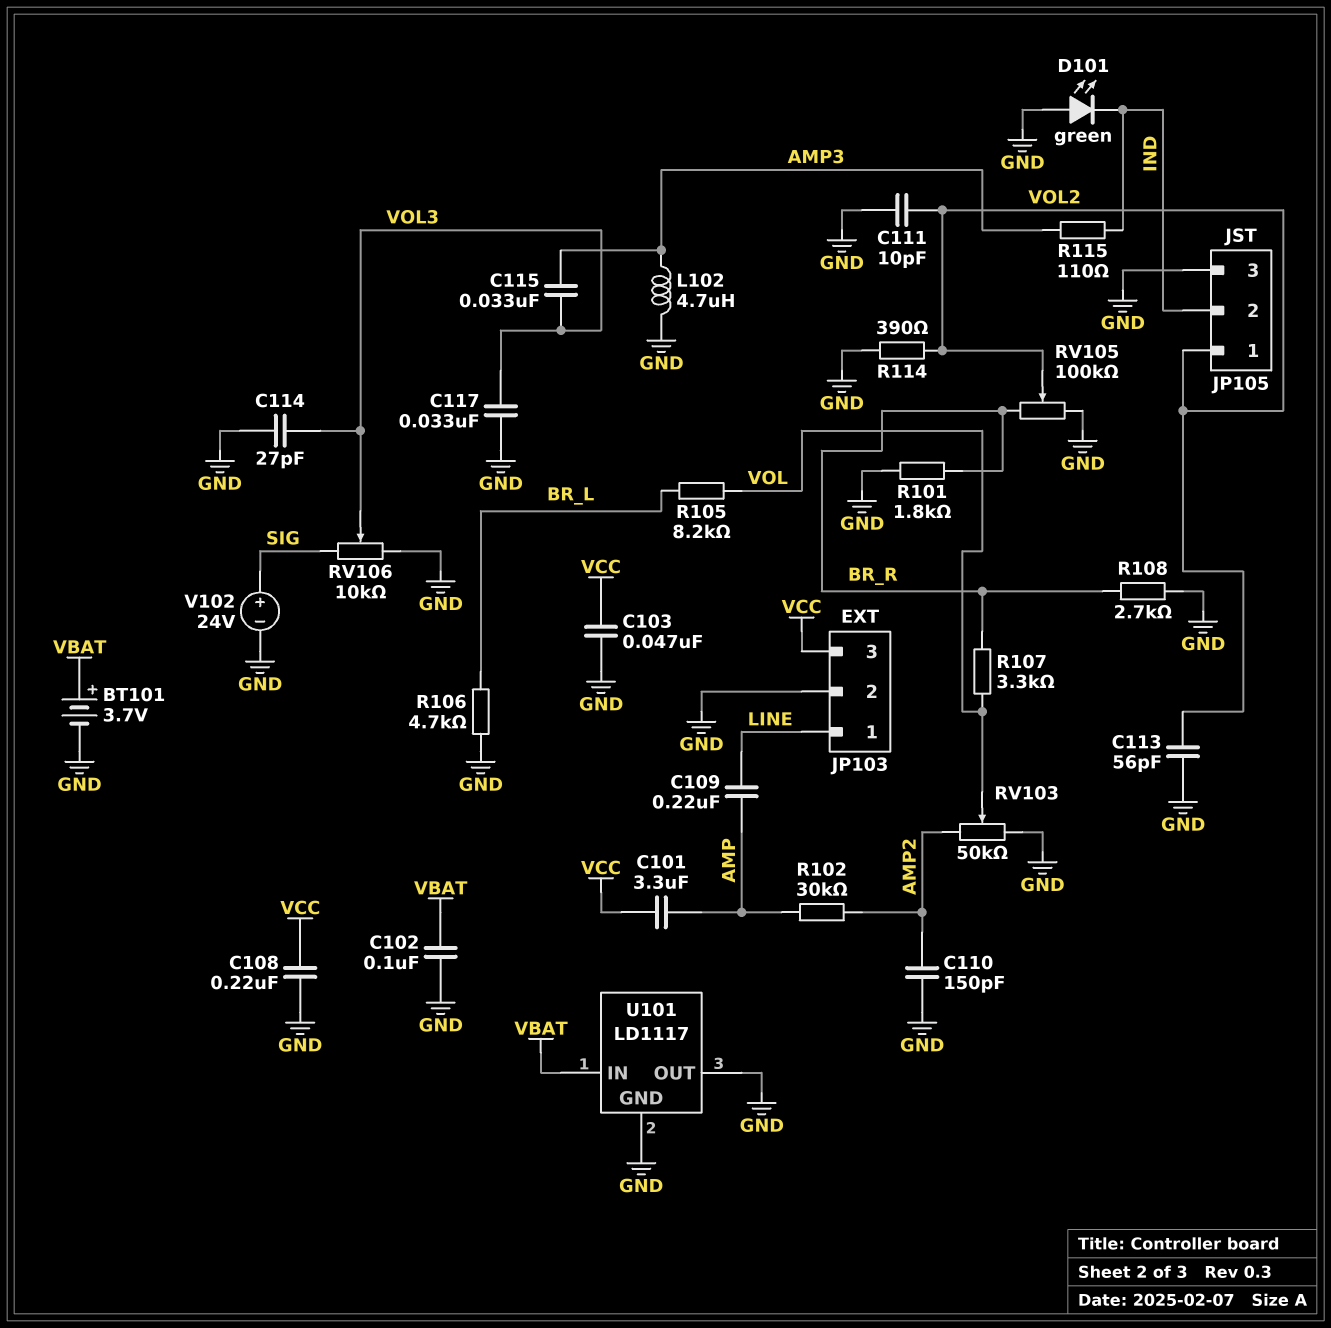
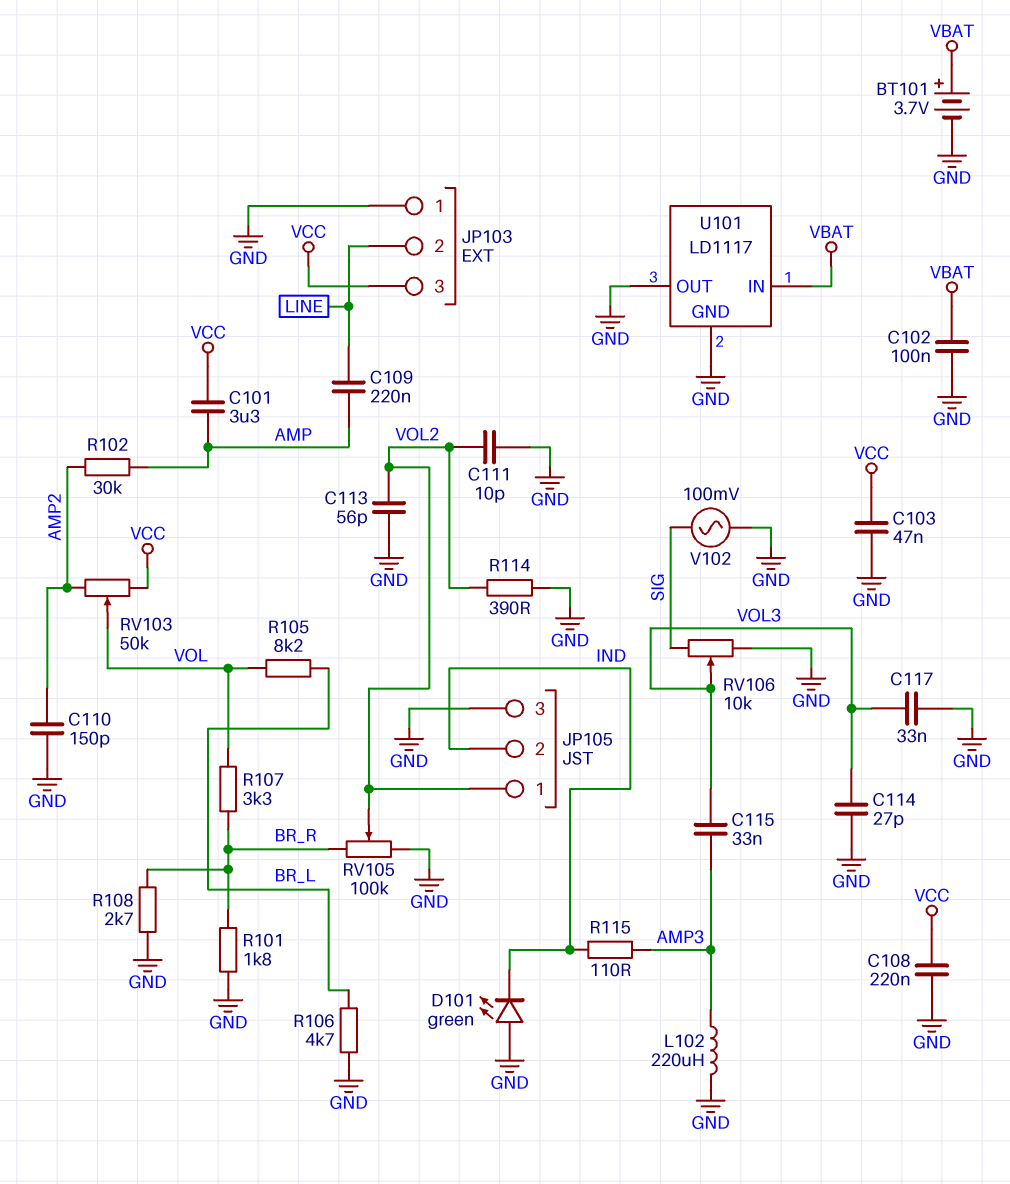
JP103 pin 1: LINE -> GND
JP103 pin 2: GND -> LINE
L102: 4.7uH (AMP3, GND) -> 220uH (AMP3, GND)
RV103: 50k (AMP2, GND, wiper VOL) -> 50k (AMP2, VCC, wiper VOL)
V102: 24V (plus SIG, minus GND) -> AC 100mV (GND, SIG)

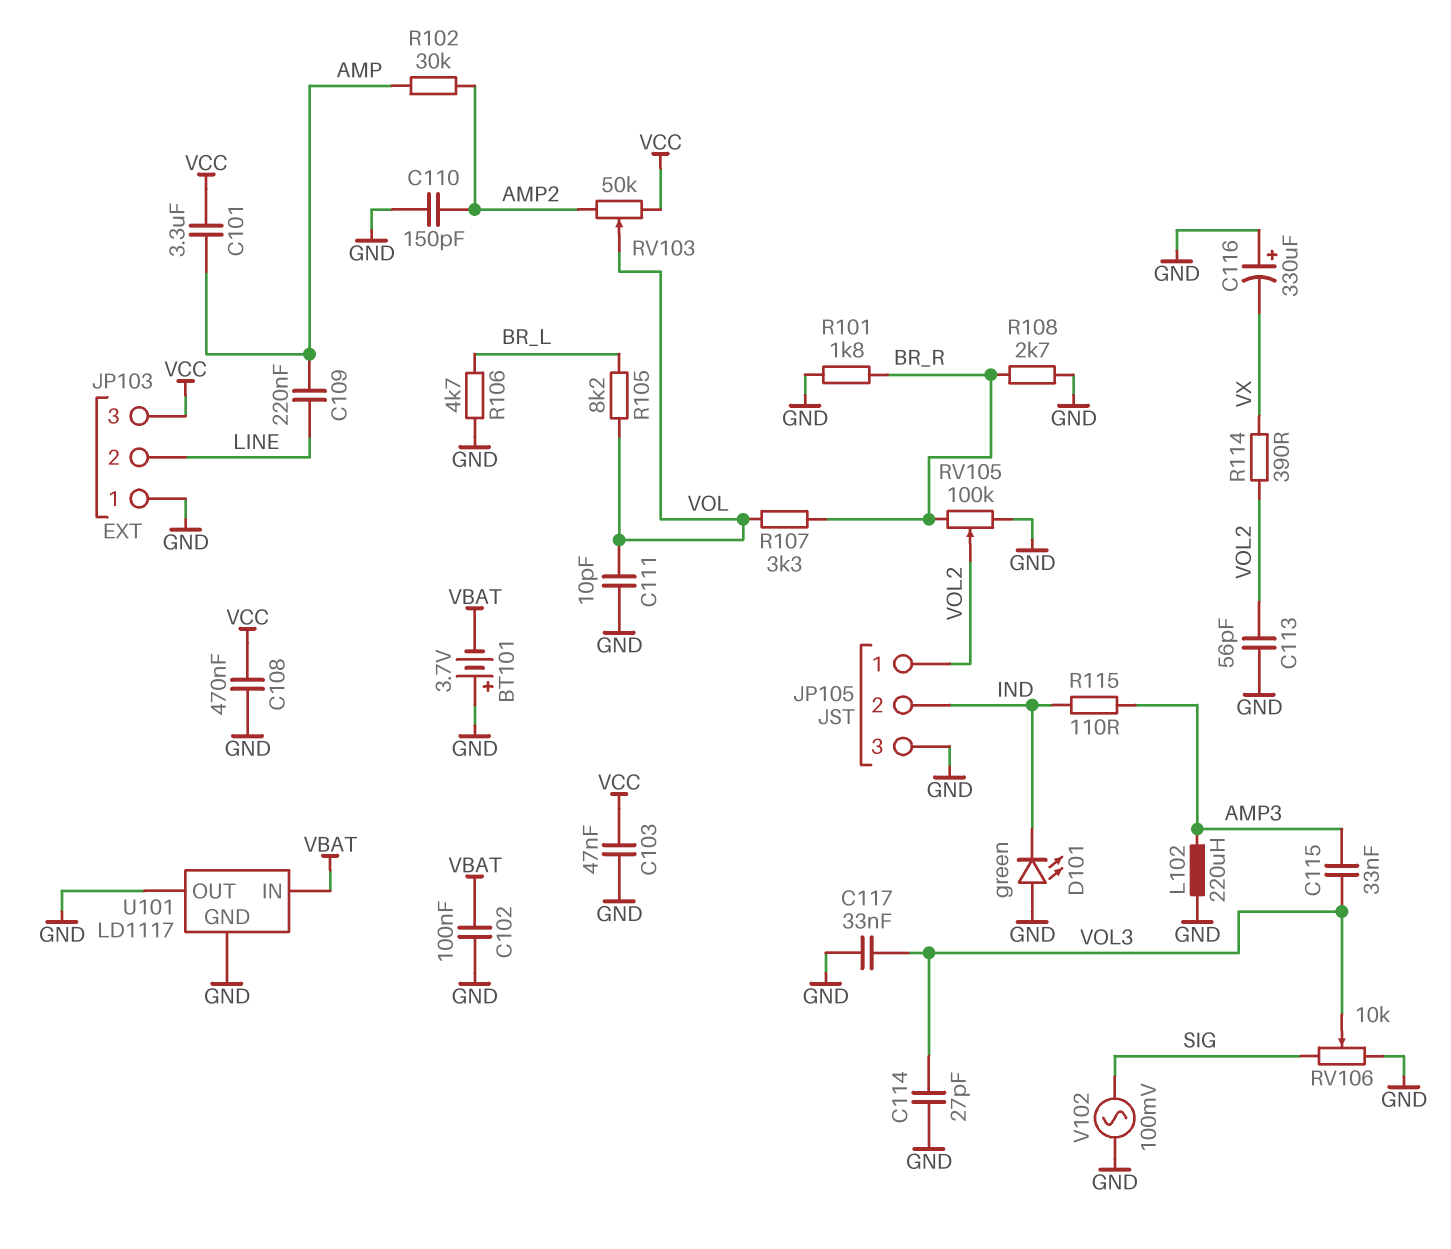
BT101: 3.7V (plus VBAT, minus GND) -> 3.7V (plus GND, minus VBAT)
C108: 220nF (GND, VCC) -> 470nF (GND, VCC)
C111: 10pF (GND, VOL2) -> 10pF (GND, VOL)
C116: none -> 330uF (plus GND, minus VX)
R114: 390 (GND, VOL2) -> 390 (VOL2, VX)

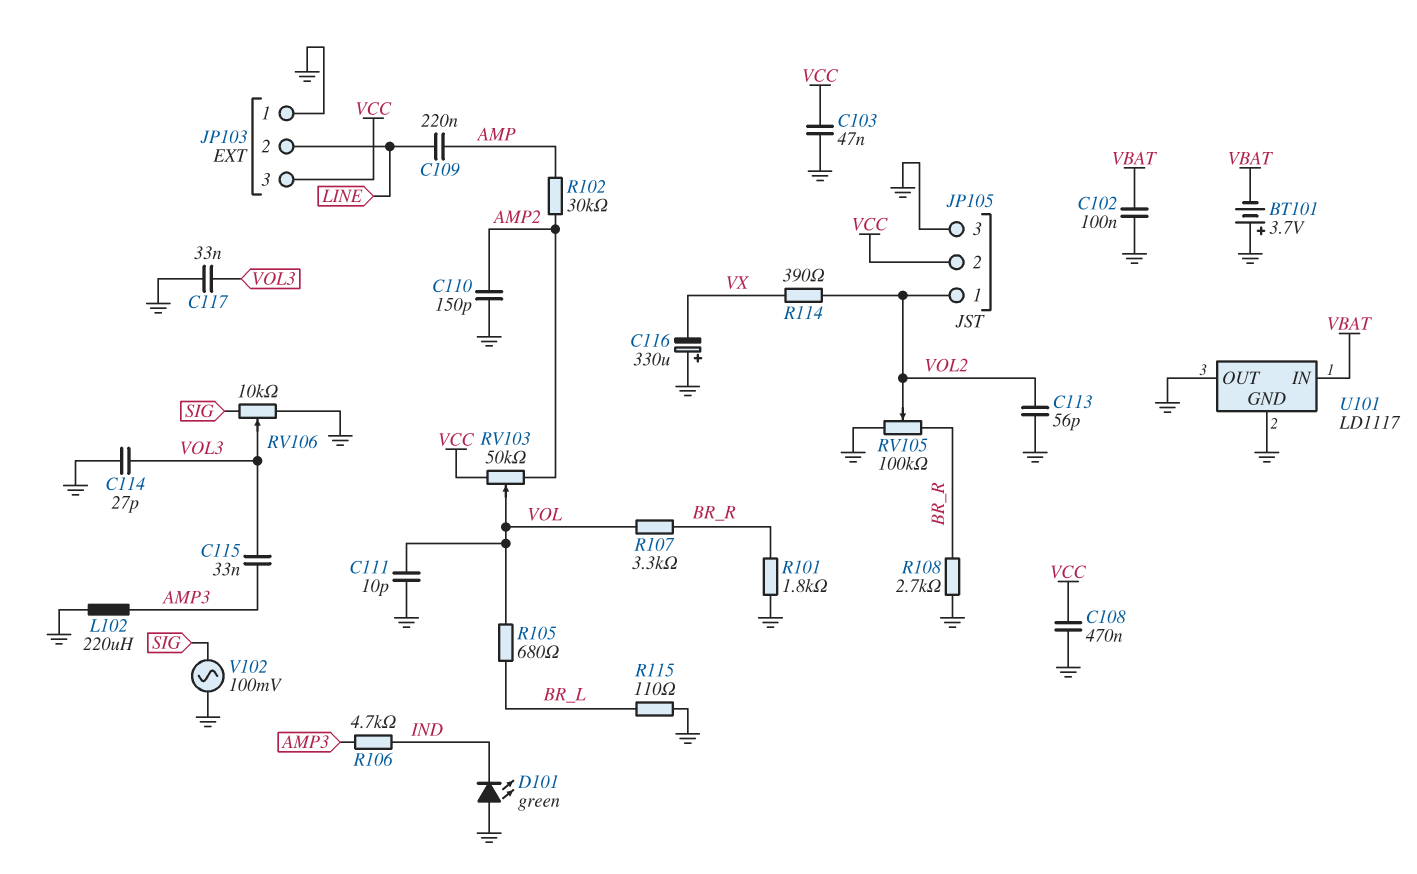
C101: 3.3uF (AMP, VCC) -> none
JP105 pin 2: IND -> VCC
R105: 8.2k (BR_L, VOL) -> 680 (BR_L, VOL)
R106: 4.7k (BR_L, GND) -> 4.7k (AMP3, IND)
R115: 110 (AMP3, IND) -> 110 (BR_L, GND)

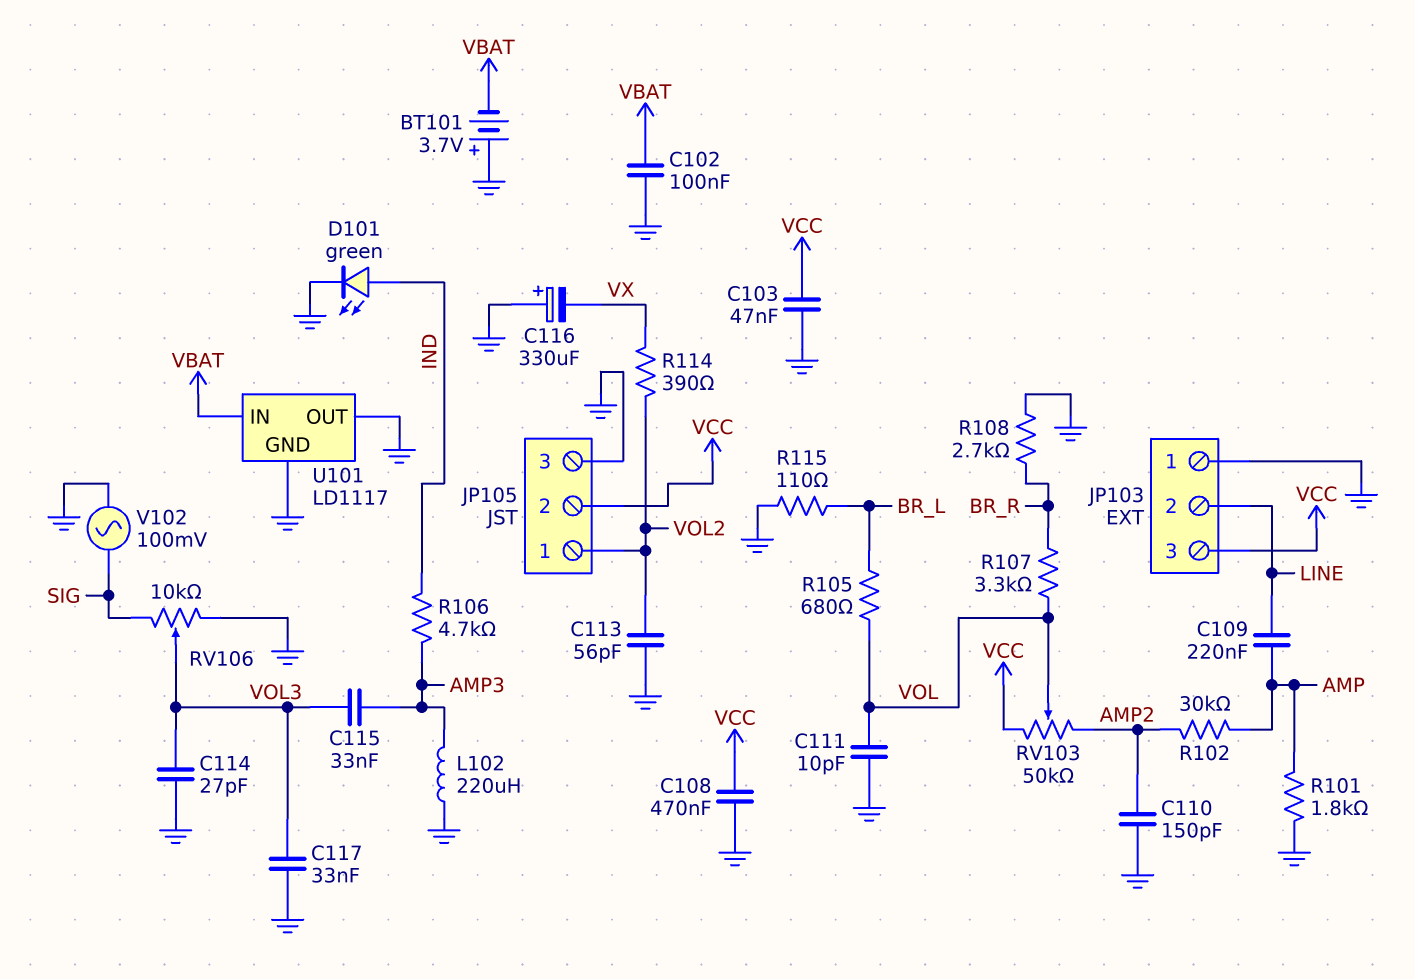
D101: LED green (A GND, K IND) -> LED green (A IND, K GND)
R101: 1.8k (BR_R, GND) -> 1.8k (AMP, GND)
RV105: 100k (BR_R, GND, wiper VOL2) -> none

